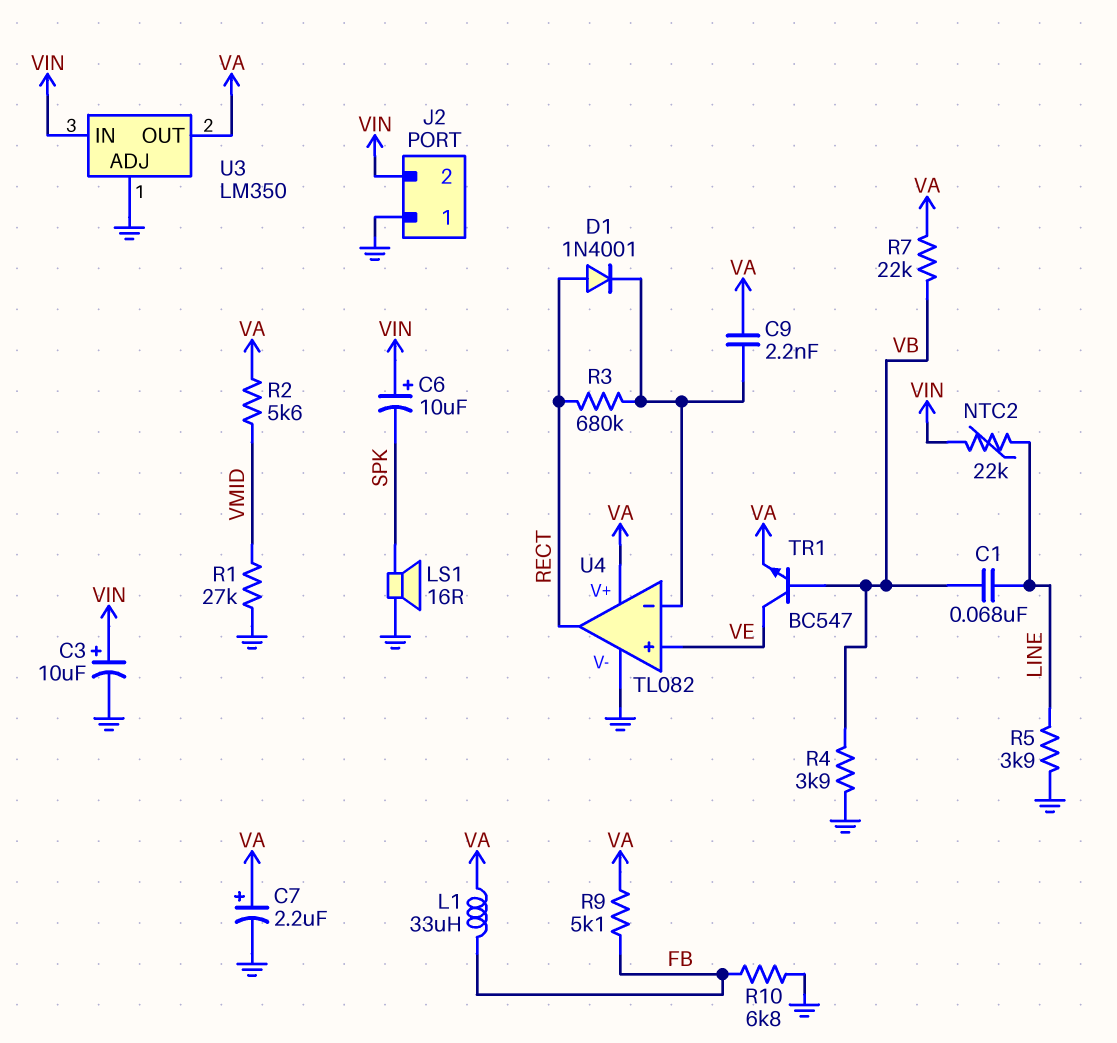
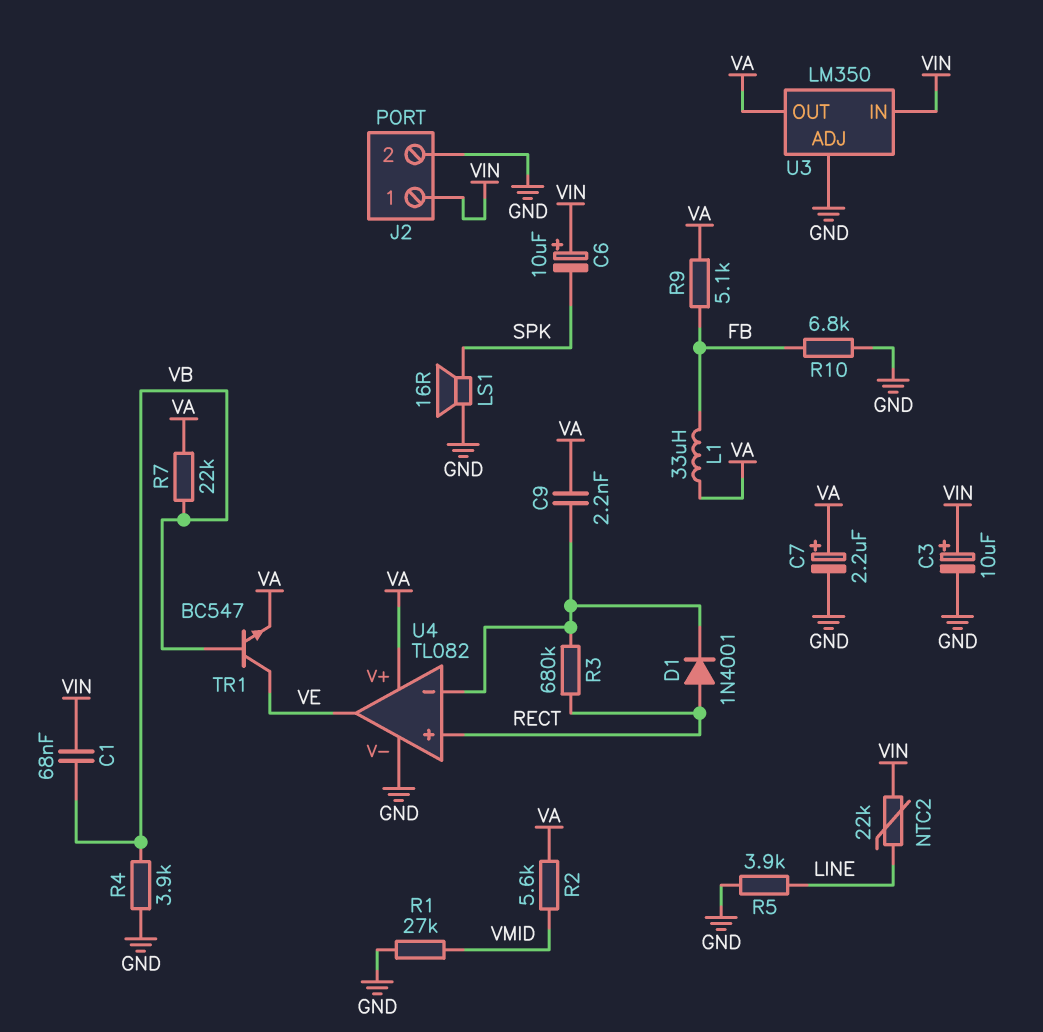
C1: 68nF (LINE, VB) -> 68nF (VB, VIN)
J2 pin 1: GND -> VIN
J2 pin 2: VIN -> GND
U4 pin in+: VE -> RECT
U4 pin out: RECT -> VE

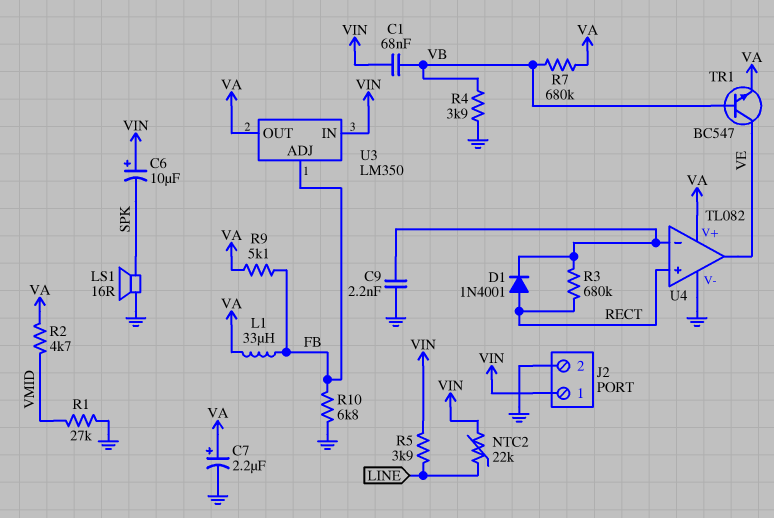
C3: 10uF (plus VIN, minus GND) -> none
C9: 2.2nF (U4/in-, VA) -> 2.2nF (GND, U4/in-)
R2: 5.6k (VA, VMID) -> 4.7k (VA, VMID)
R5: 3.9k (GND, LINE) -> 3.9k (LINE, VIN)
R7: 22k (VA, VB) -> 680k (VA, VB)
U3 pin ADJ: GND -> FB

